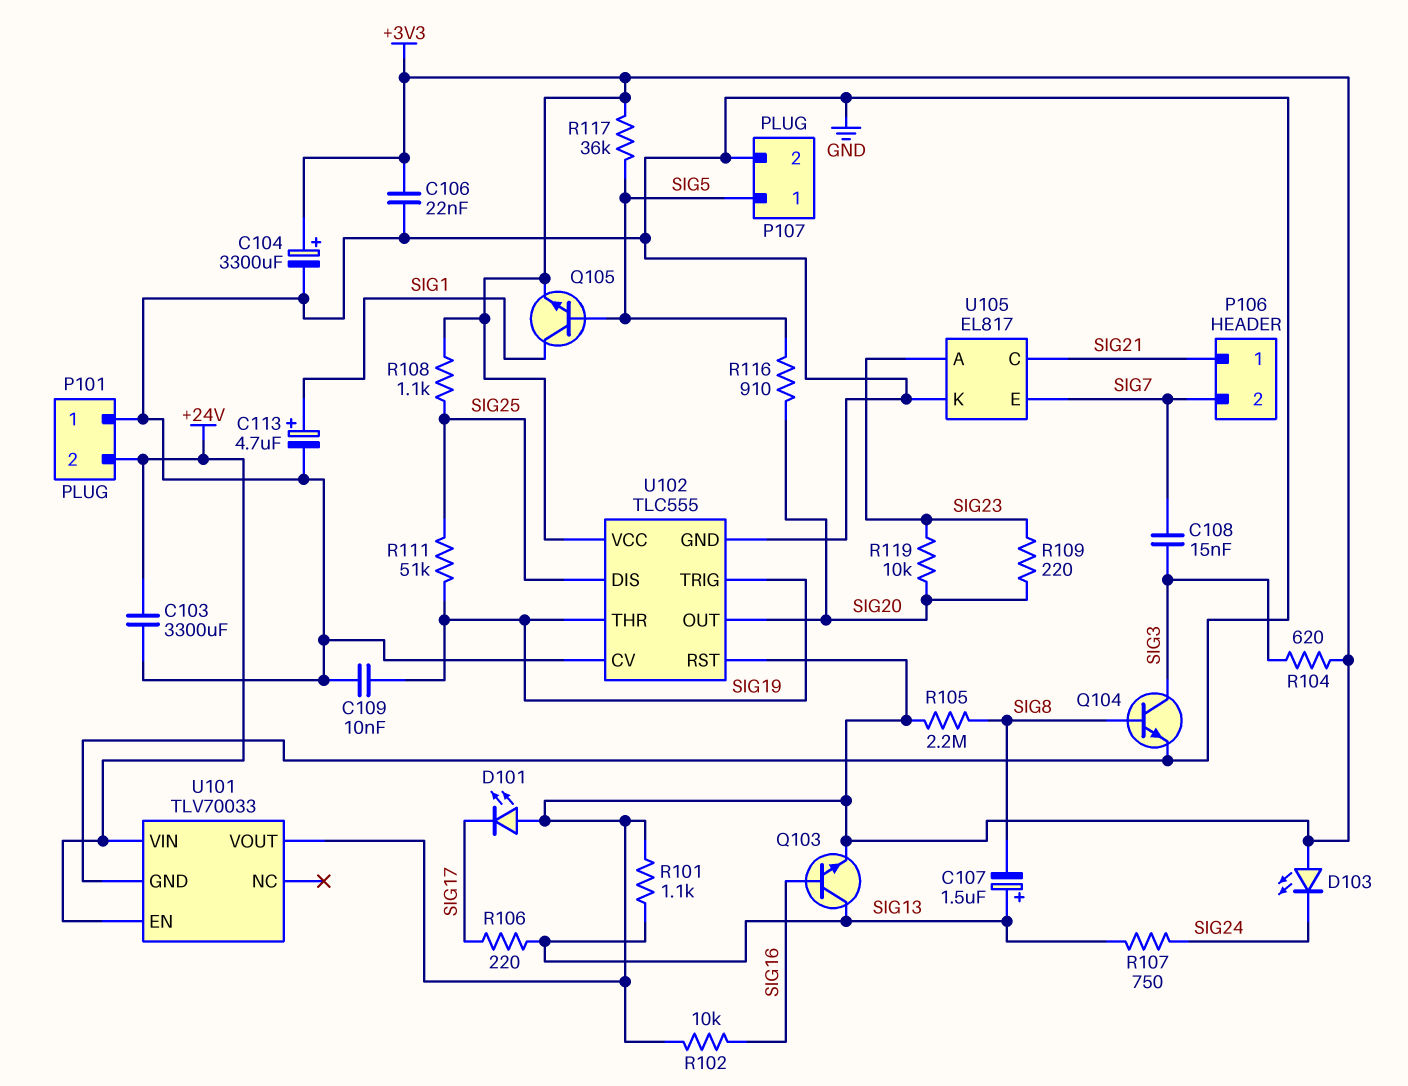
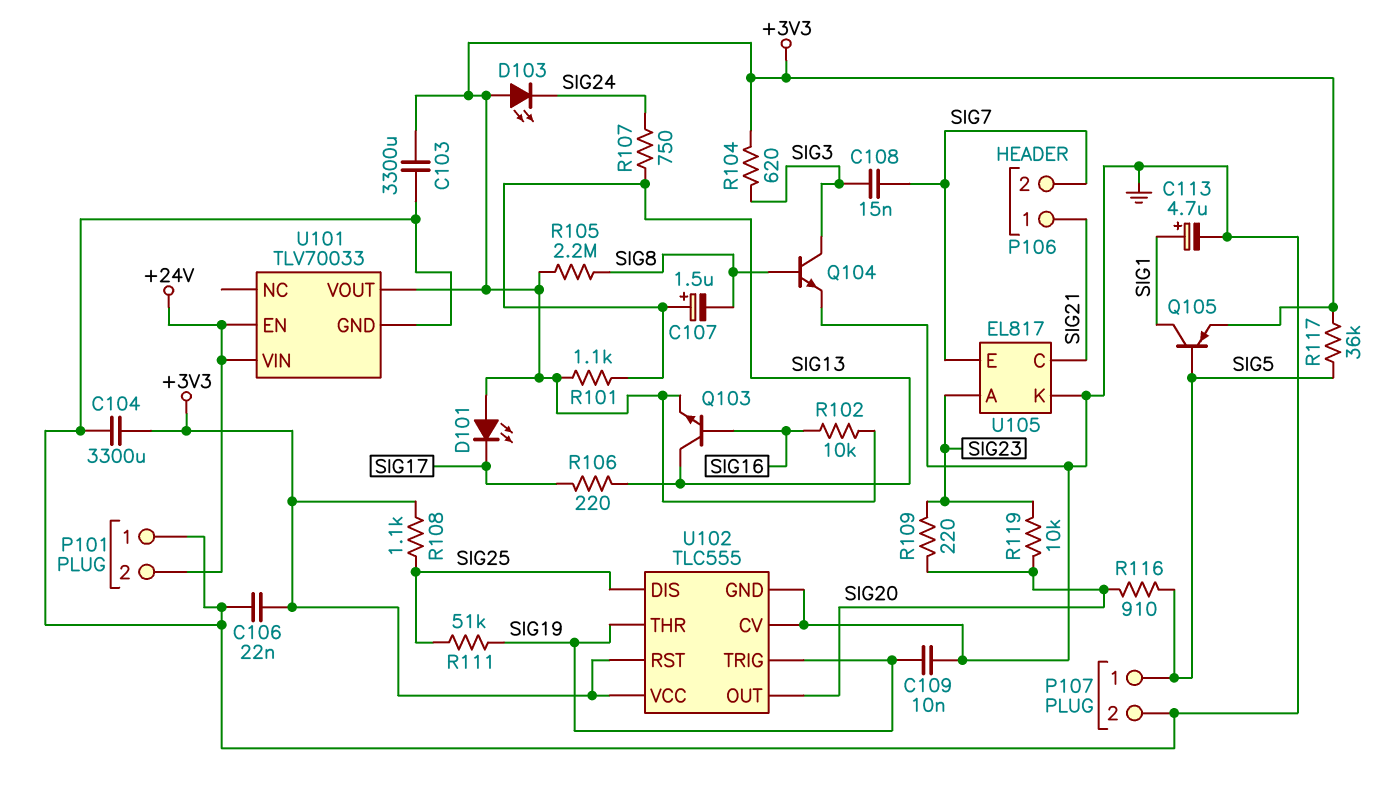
C103: 3300uF (+24V, GND) -> 3300uF (+3V3, GND)
C104: 3300uF (plus +3V3, minus GND) -> 3300uF (+3V3, GND)
Q105: NPN (B SIG5, C SIG1, E +3V3) -> PNP (B SIG5, C SIG1, E +3V3)

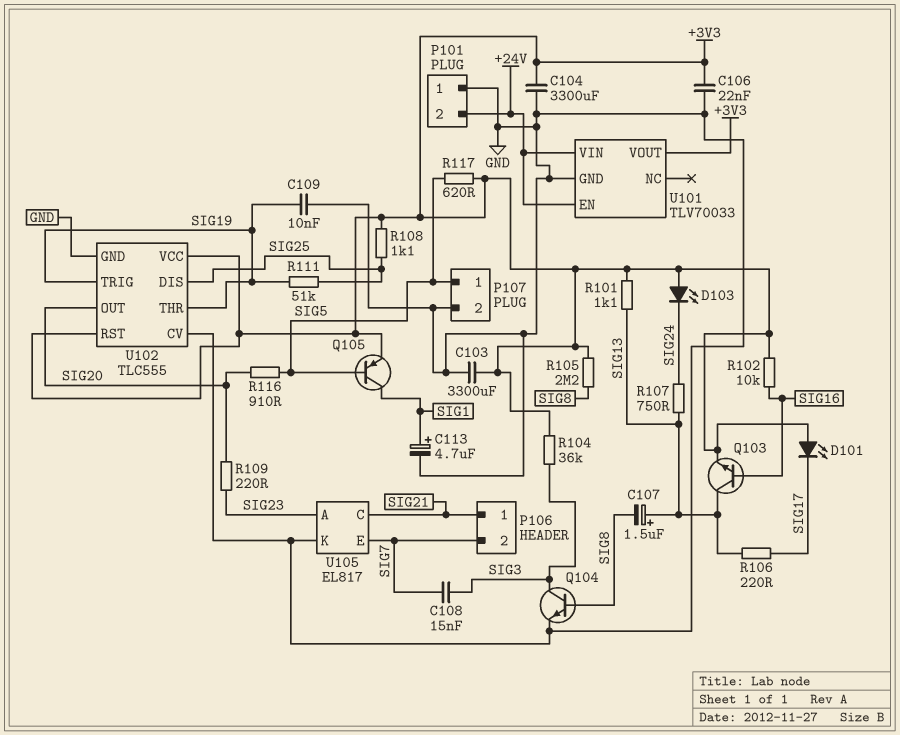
R104: 620 (+3V3, SIG3) -> 36k (+3V3, SIG3)
R117: 36k (+3V3, SIG5) -> 620 (+3V3, SIG5)
R119: 10k (SIG20, SIG23) -> none

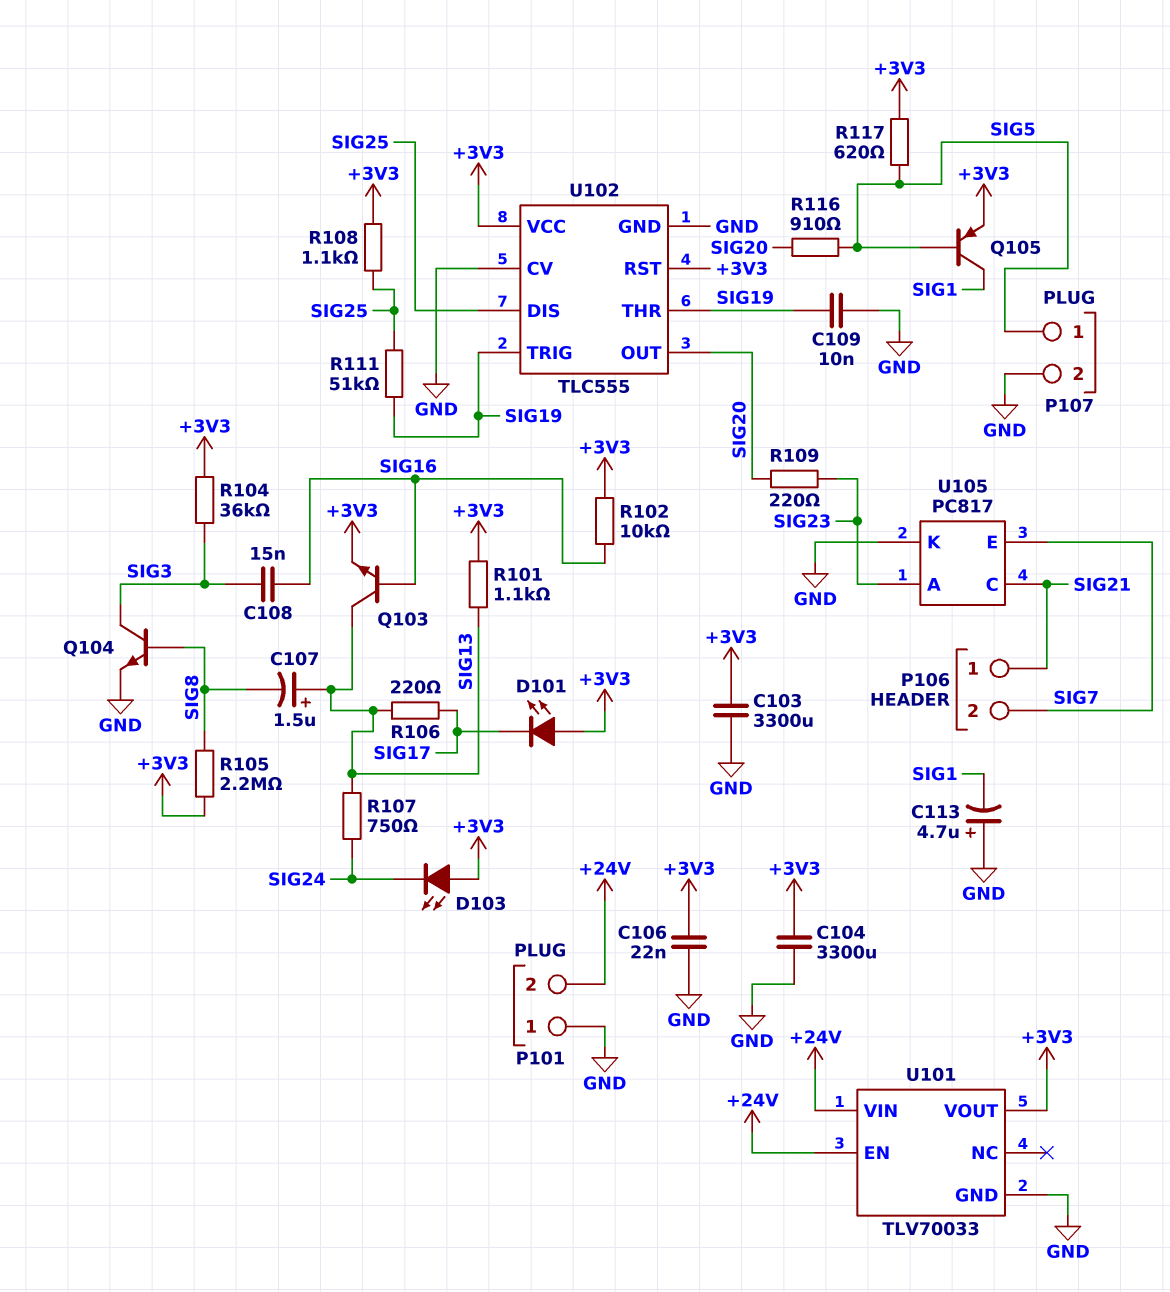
C108: 15nF (SIG3, SIG7) -> 15nF (SIG3, SIG16)
C113: 4.7uF (plus SIG1, minus GND) -> 4.7uF (plus GND, minus SIG1)
U105: EL817 -> PC817

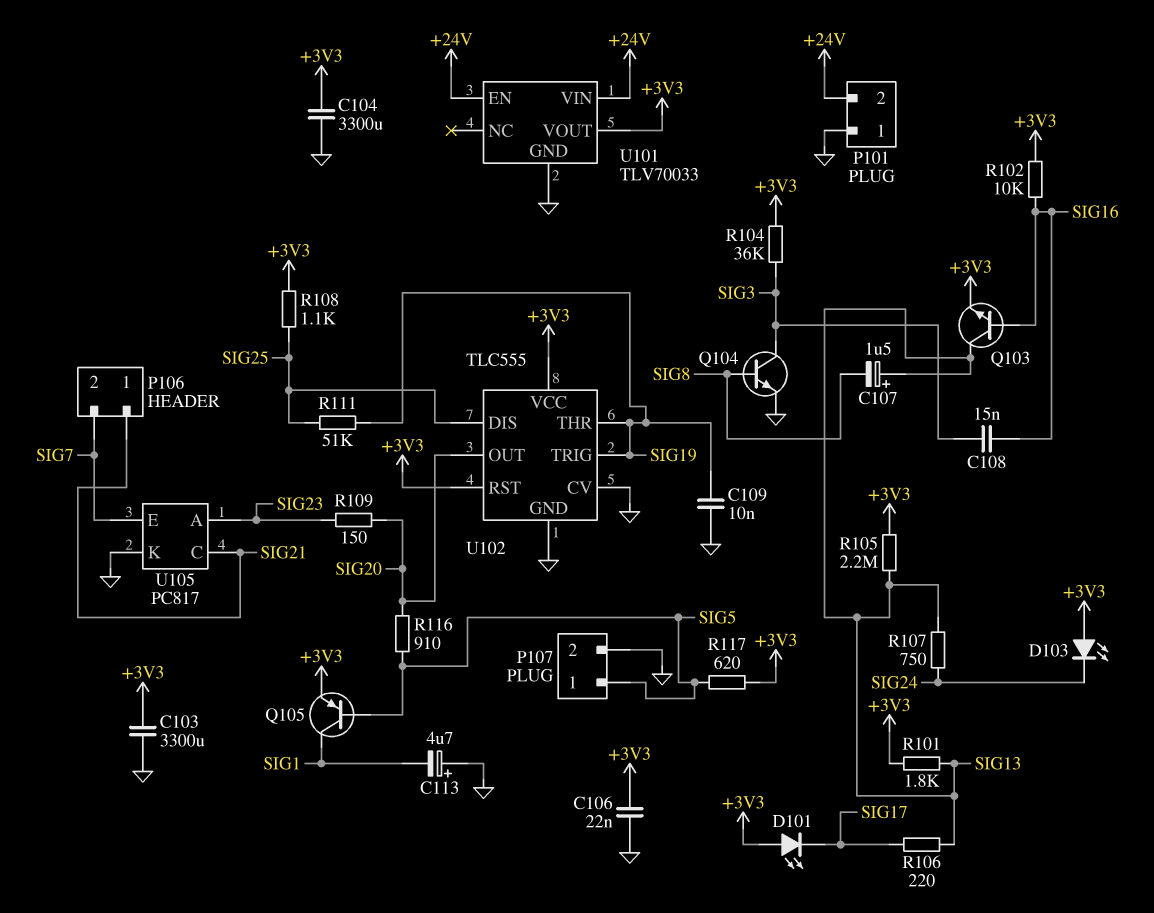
R101: 1.1k (+3V3, SIG13) -> 1.8k (+3V3, SIG13)
R105: 2.2M (+3V3, SIG8) -> 2.2M (+3V3, SIG13)
R109: 220 (SIG20, SIG23) -> 150 (SIG20, SIG23)

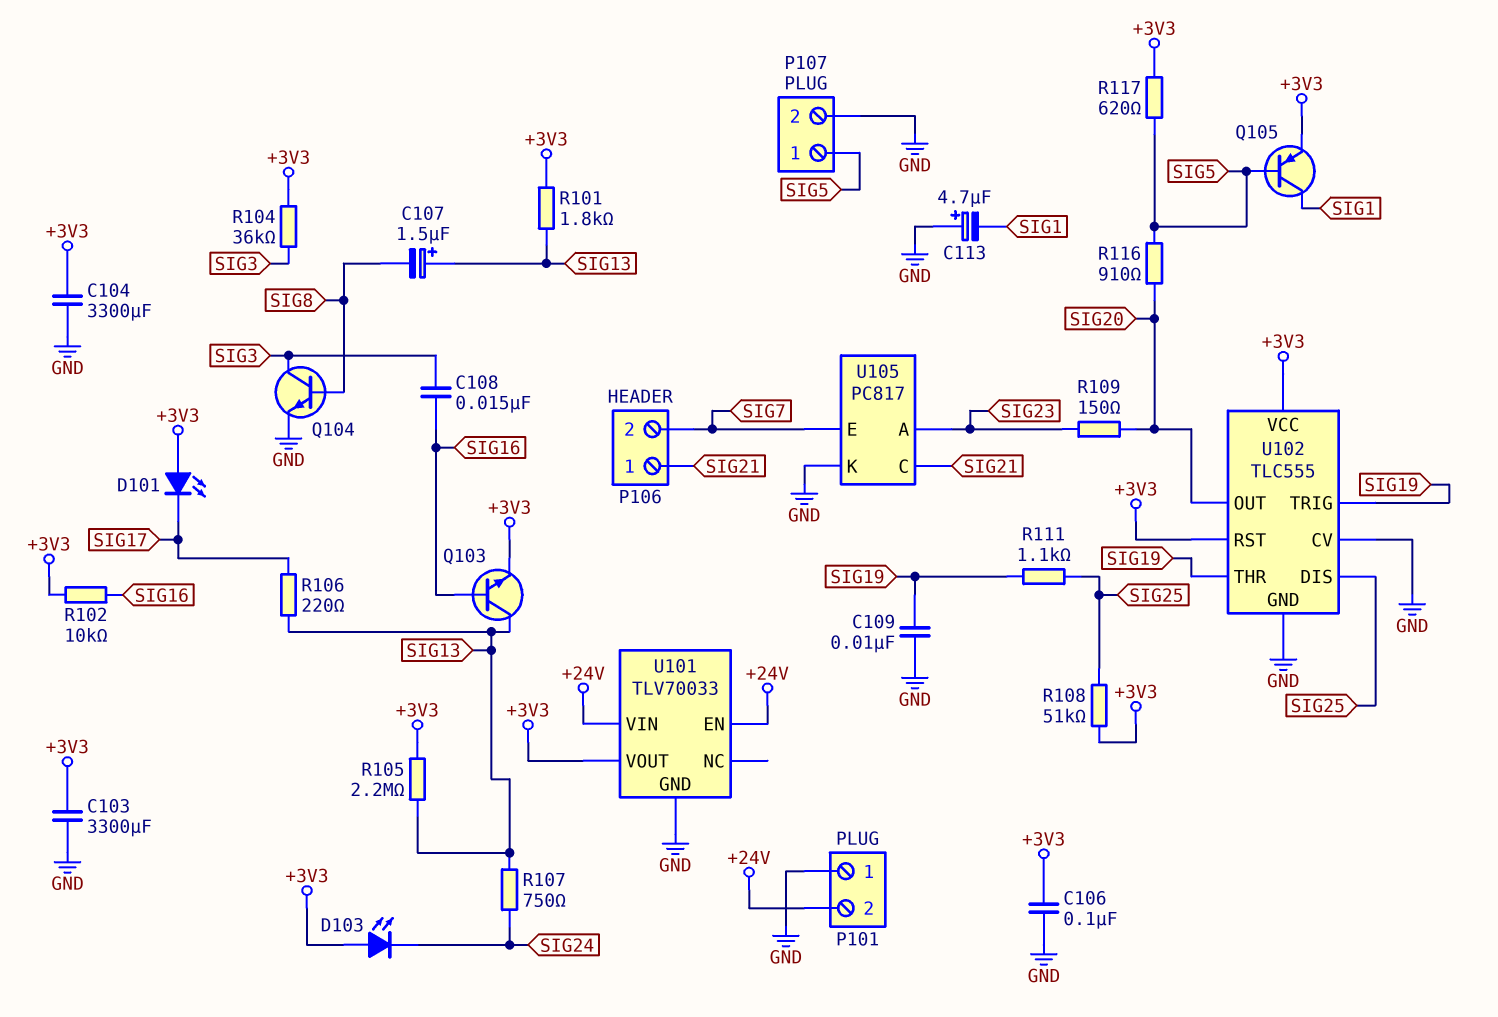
C106: 22nF (+3V3, GND) -> 100nF (+3V3, GND)
R108: 1.1k (+3V3, SIG25) -> 51k (+3V3, SIG25)
R111: 51k (SIG19, SIG25) -> 1.1k (SIG19, SIG25)

